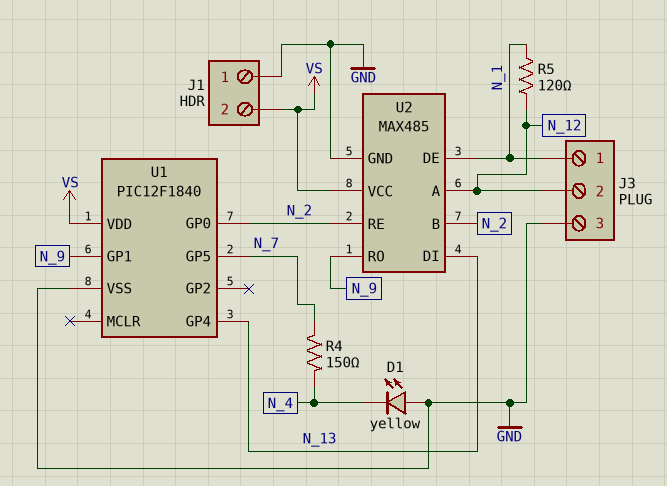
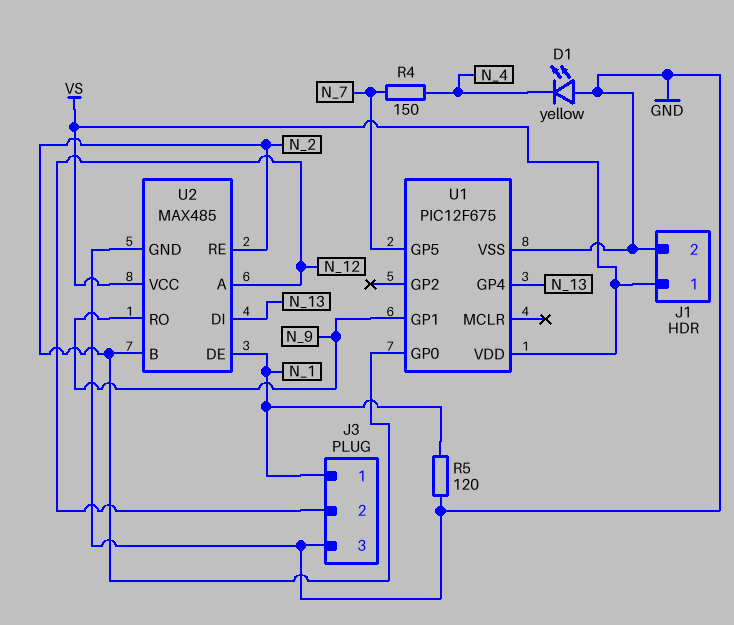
J1 pin 1: GND -> VS
J1 pin 2: VS -> GND
R5: 120 (N_1, N_12) -> 120 (GND, N_1)
U1: PIC12F1840 -> PIC12F675

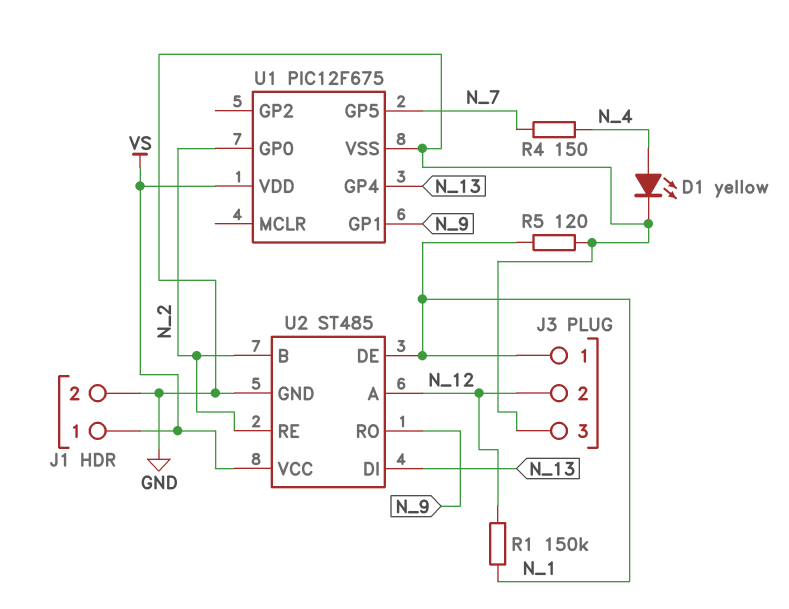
D1: LED yellow (A GND, K N_4) -> LED yellow (A N_4, K GND)
R1: none -> 150k (N_1, N_12)
U2: MAX485 -> ST485

